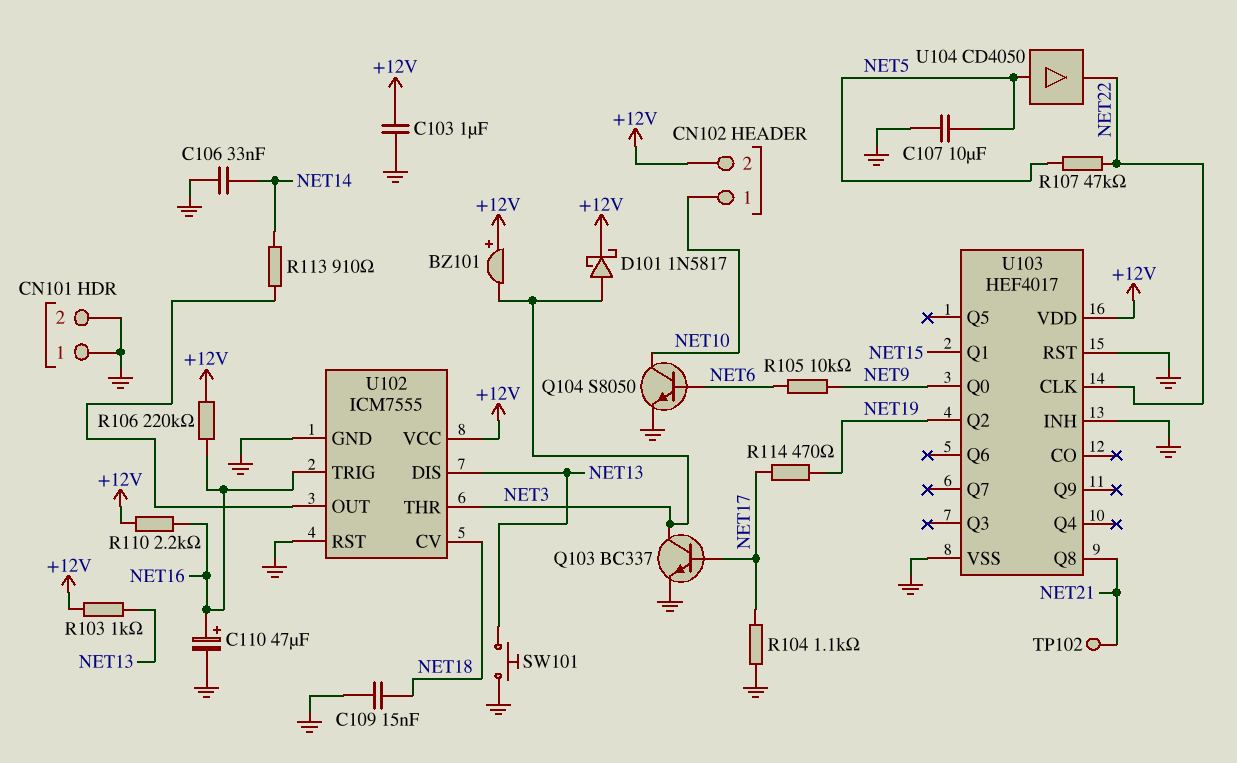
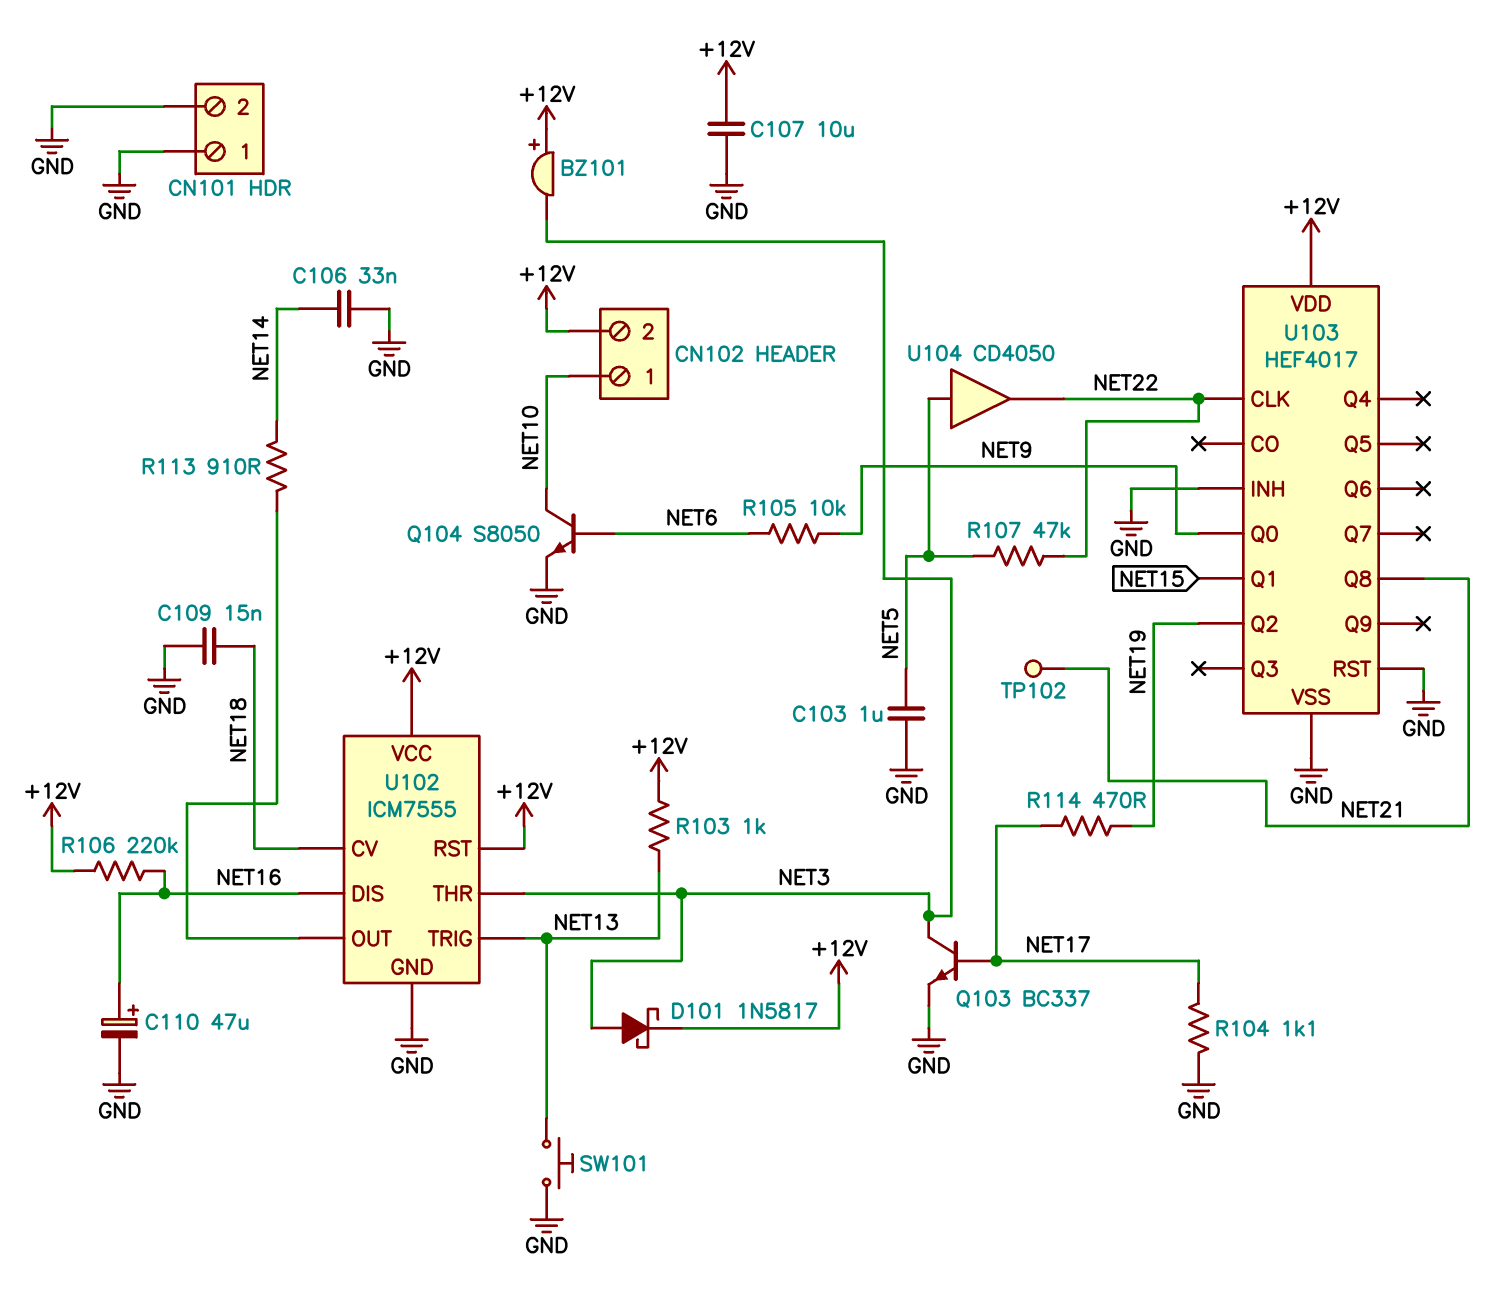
C103: 1uF (+12V, GND) -> 1uF (GND, NET5)
C107: 10uF (GND, NET5) -> 10uF (+12V, GND)
R110: 2.2k (+12V, NET16) -> none
U102 pin DIS: NET13 -> NET16
U102 pin RST: GND -> +12V
U102 pin TRIG: NET16 -> NET13

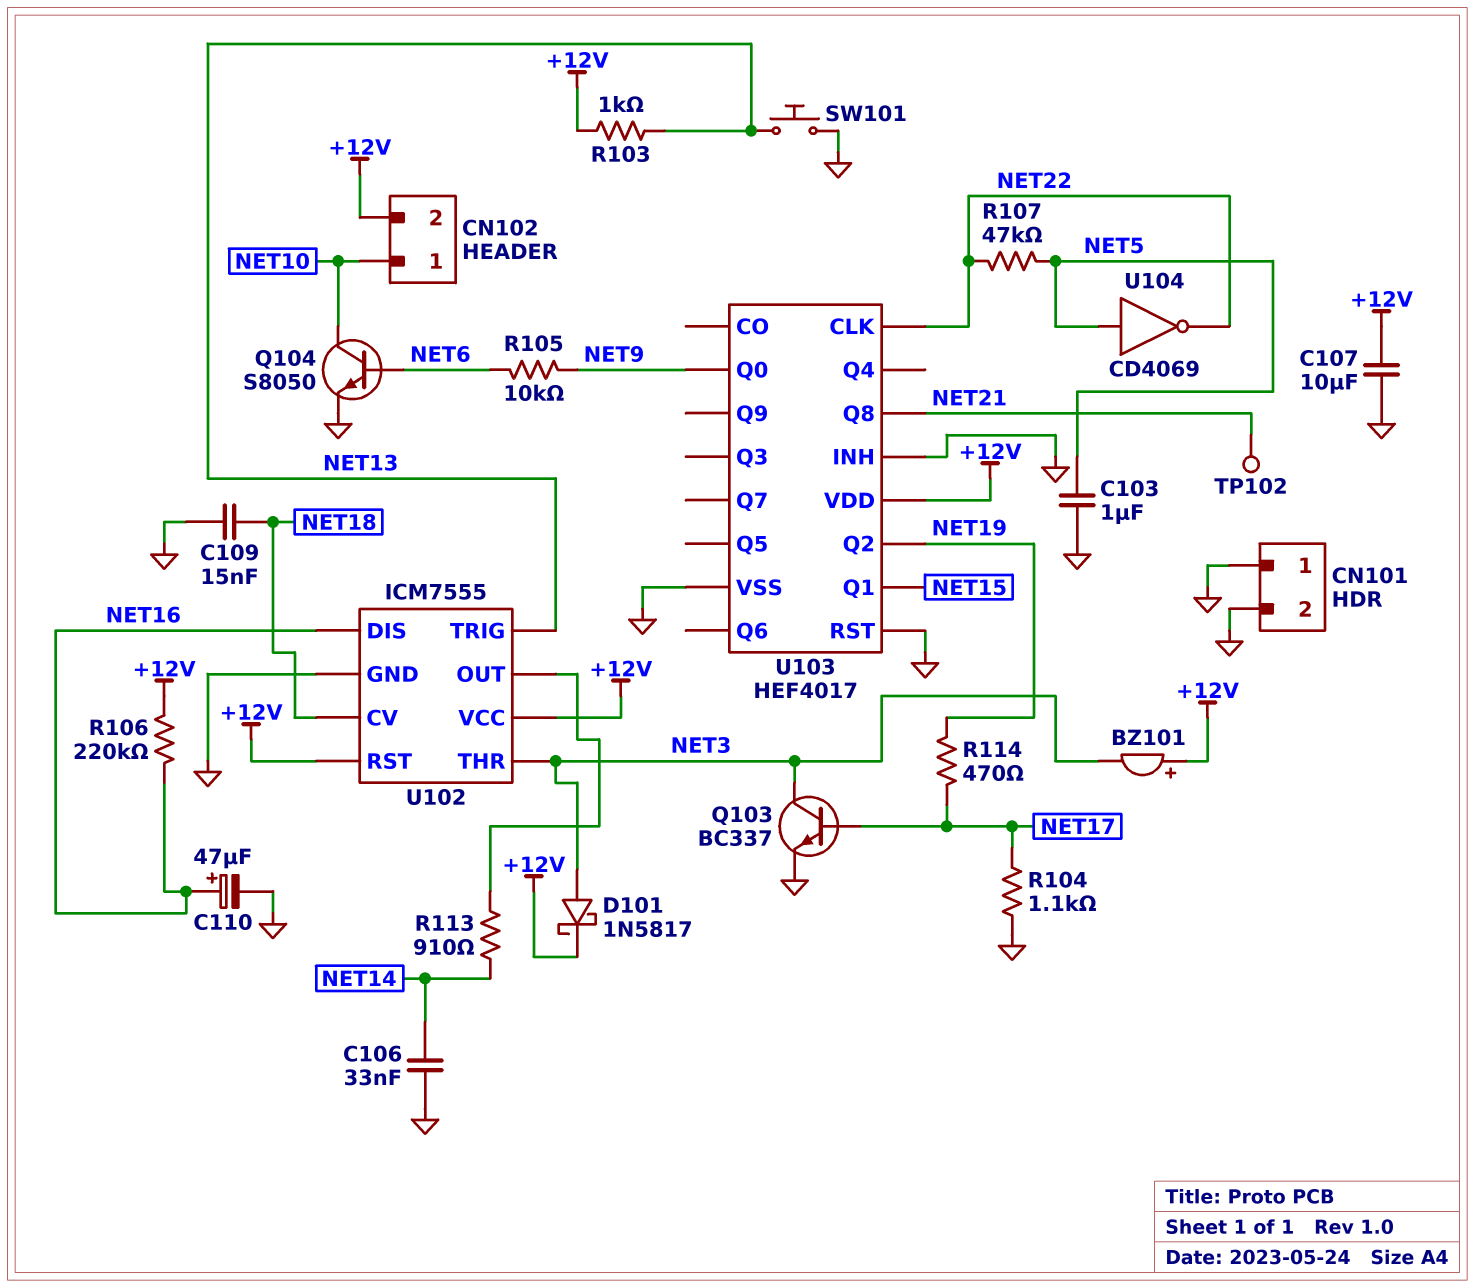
U104: buffer CD4050 (in NET5, out NET22) -> NOT CD4069 (in NET5, out NET22)

